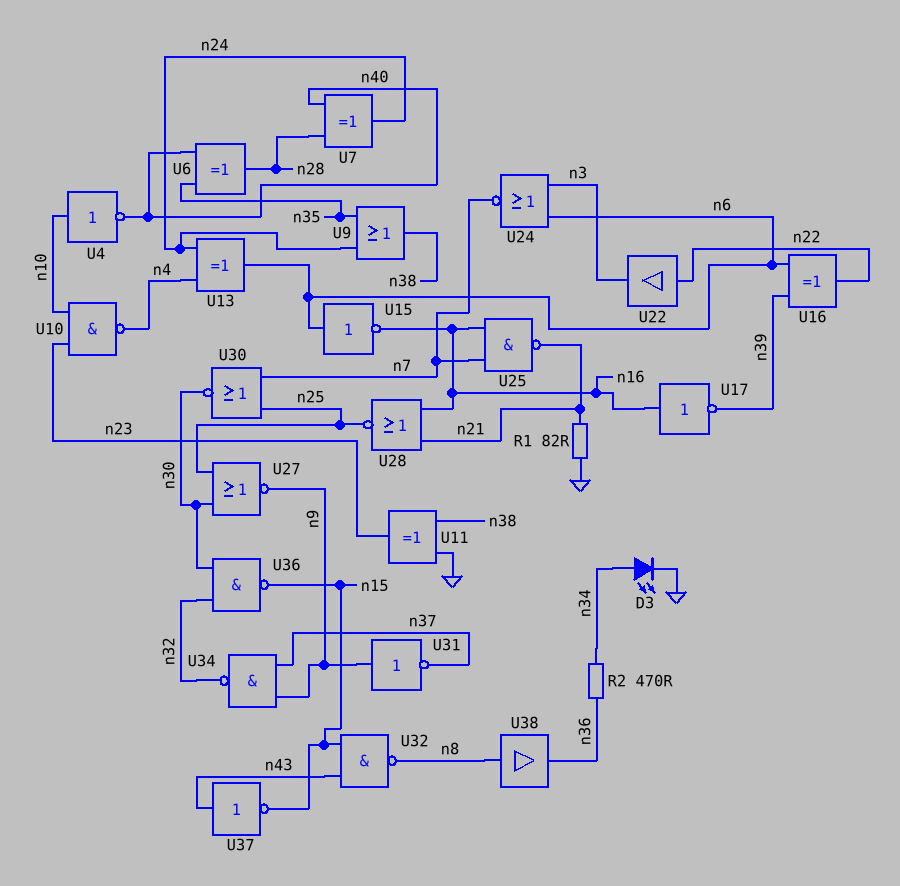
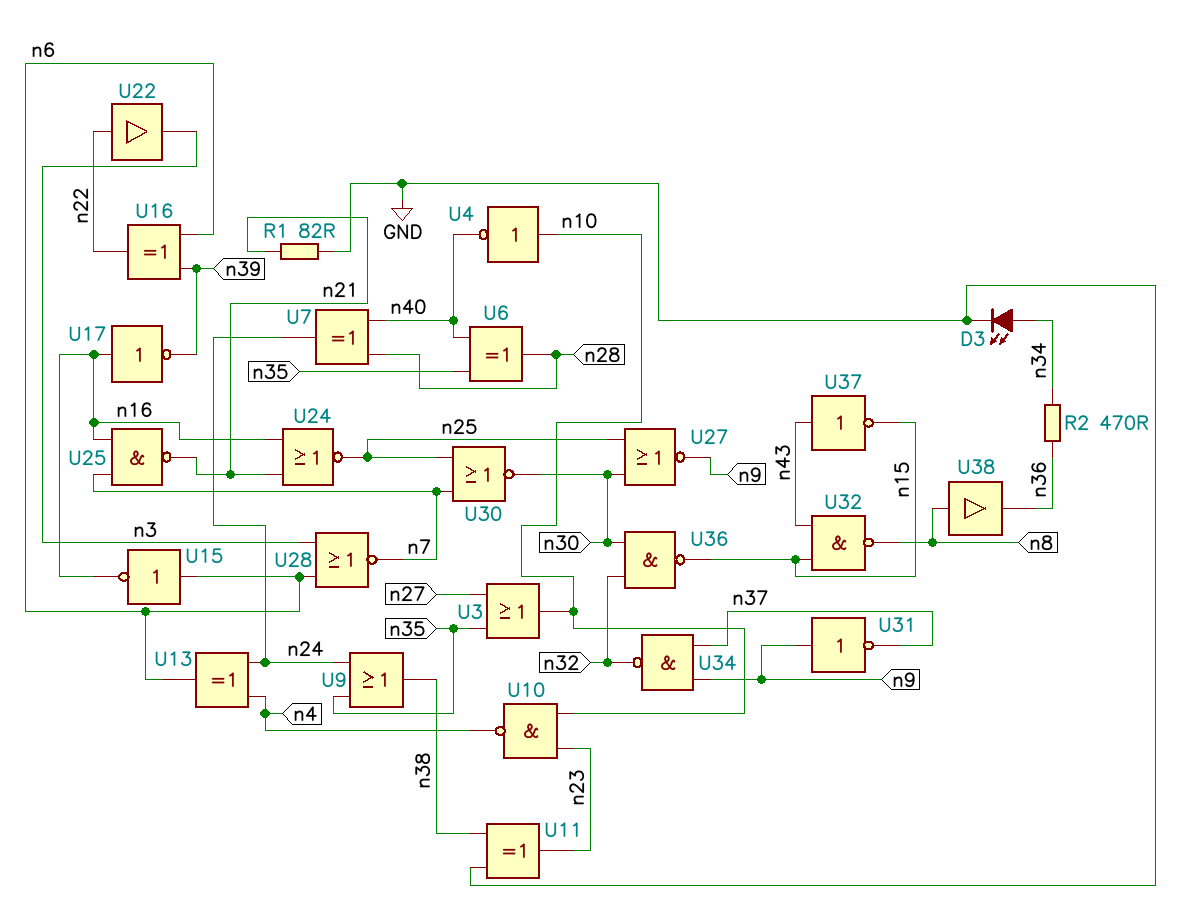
U3: none -> OR (in n27, in n35, out n10)
U24: NOR (in n3, in n6, out n7) -> NOR (in n16, in n21, out n25)
U28: NOR (in n16, in n21, out n25) -> NOR (in n3, in n6, out n7)

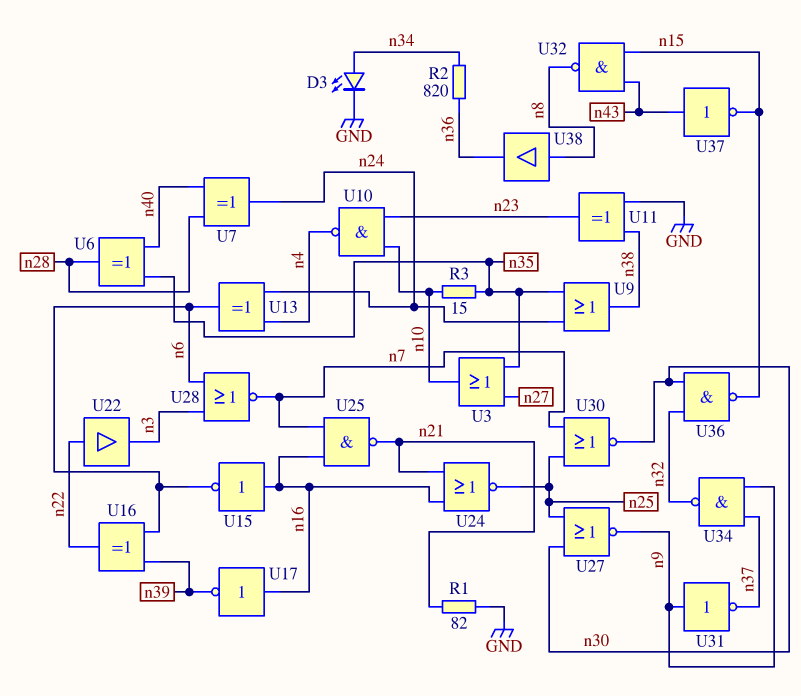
R2: 470 (n34, n36) -> 820 (n34, n36)
R3: none -> 15 (n10, n35)
U4: NOT (in n10, out n40) -> none
U15: NOT (in n6, out n16) -> NOT (in n16, out n6)

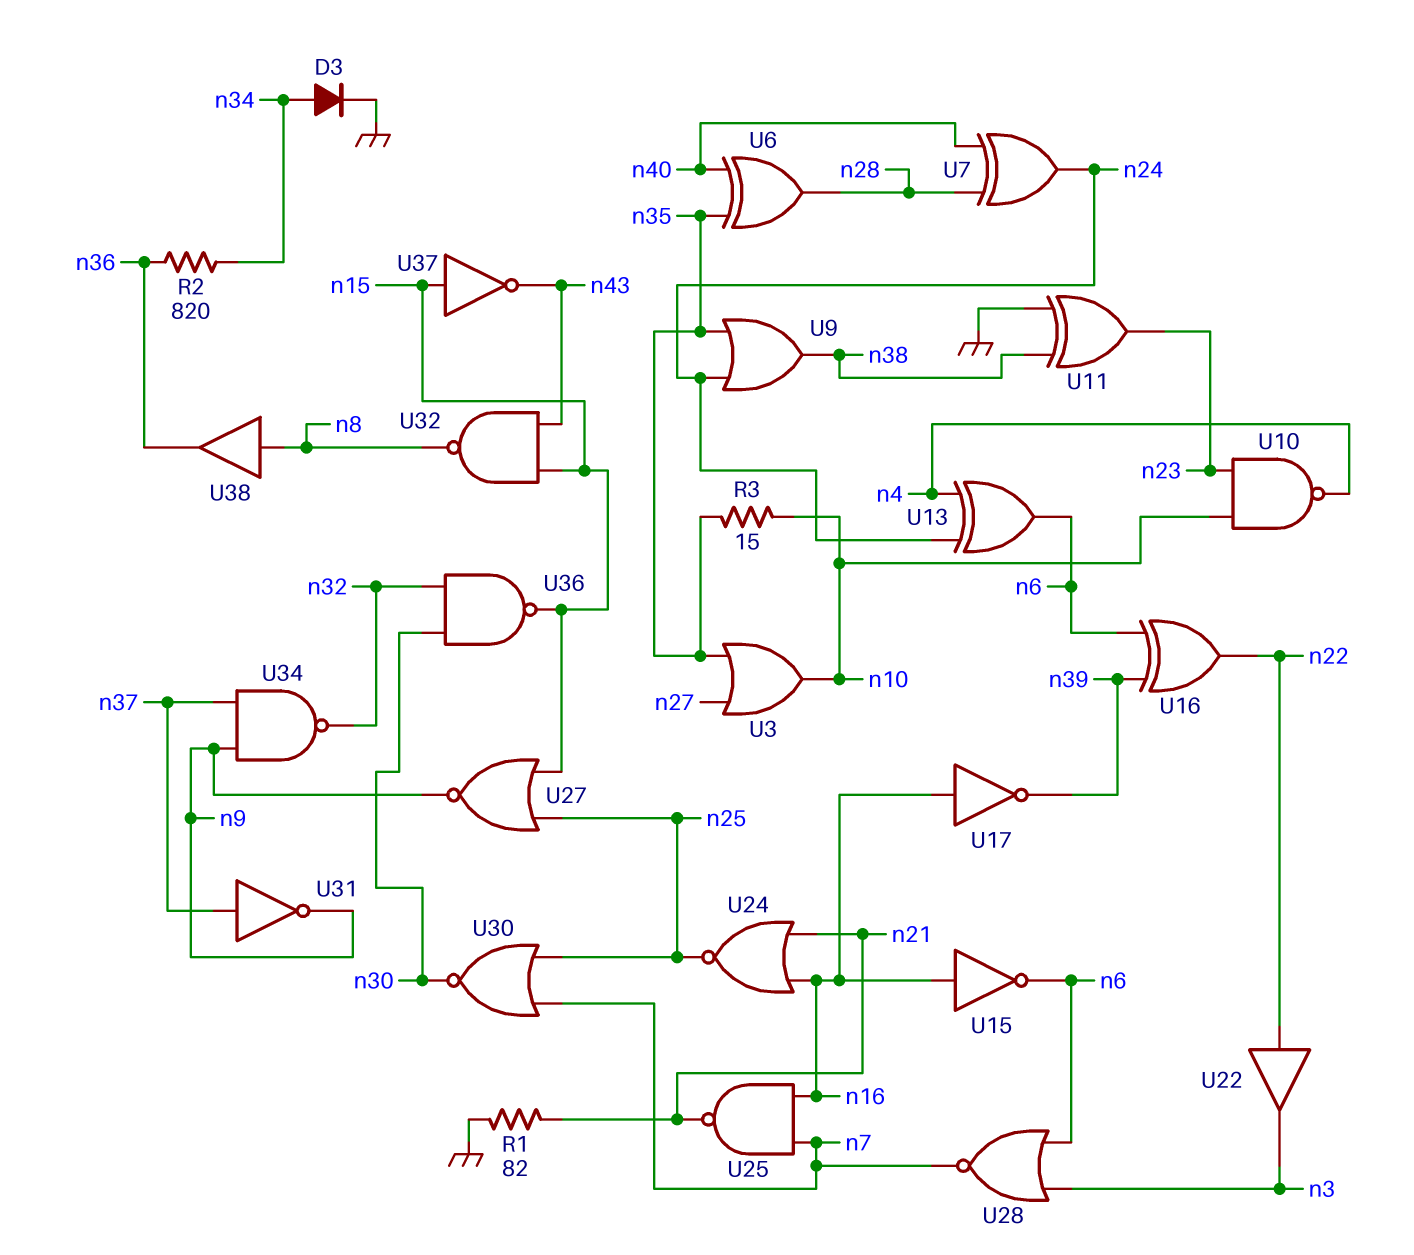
D3: LED (A n34, K GND) -> diode (A n34, K GND)
U27: NOR (in n25, in n30, out n9) -> NOR (in n15, in n25, out n9)
U31: NOT (in n9, out n37) -> NOT (in n37, out n9)
U37: NOT (in n43, out n15) -> NOT (in n15, out n43)

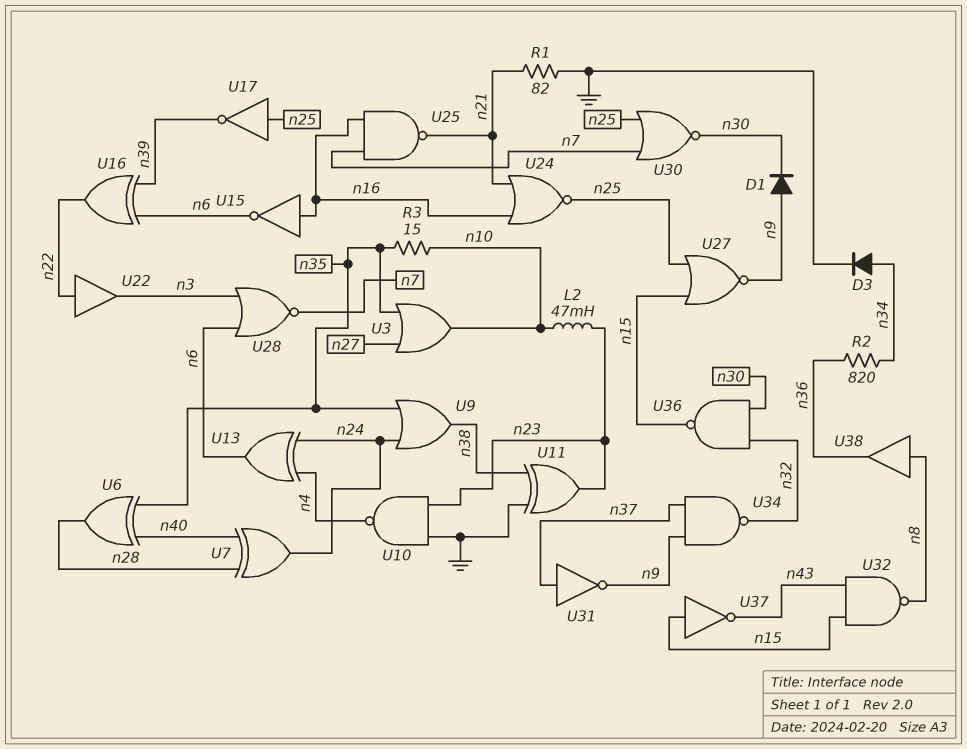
D1: none -> diode (A n9, K n30)
L2: none -> 47mH (n10, n23)
U10: NAND (in n10, in n23, out n4) -> NAND (in GND, in n23, out n4)
U17: NOT (in n16, out n39) -> NOT (in n25, out n39)

